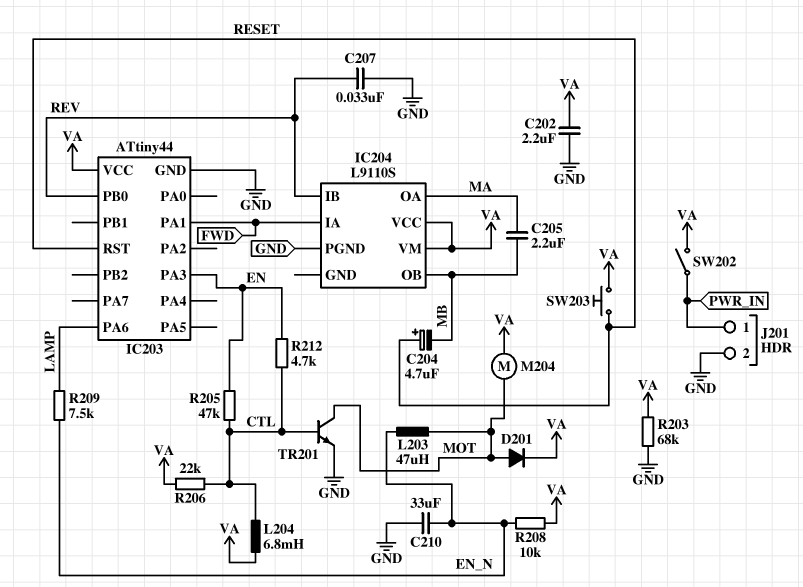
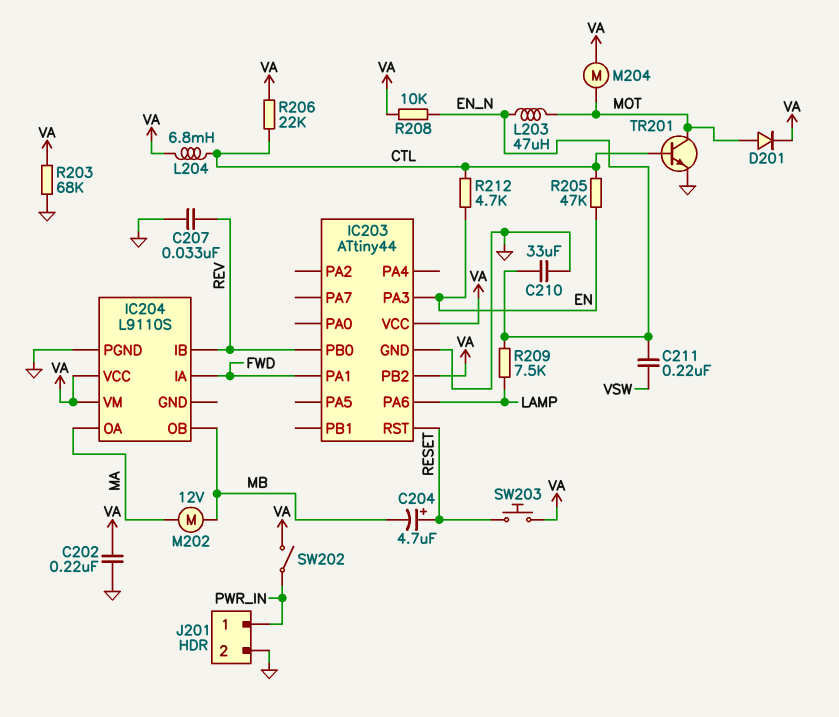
C202: 2.2uF (GND, VA) -> 220nF (GND, VA)
C205: 2.2uF (MA, MB) -> none
C211: none -> 220nF (EN_N, VSW)
IC203 pin PB2: none -> VA
M202: none -> motor 12V (MA, MB)

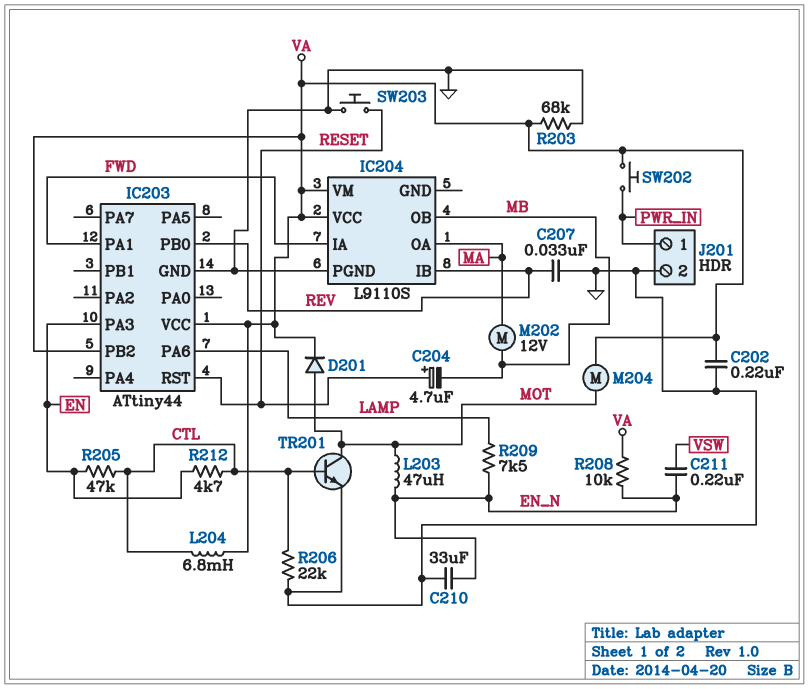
R206: 22k (CTL, VA) -> 22k (CTL, GND)
SW202: switch (PWR_IN, VA) -> button (PWR_IN, VA)
SW203: button (RESET, VA) -> button (GND, RESET)

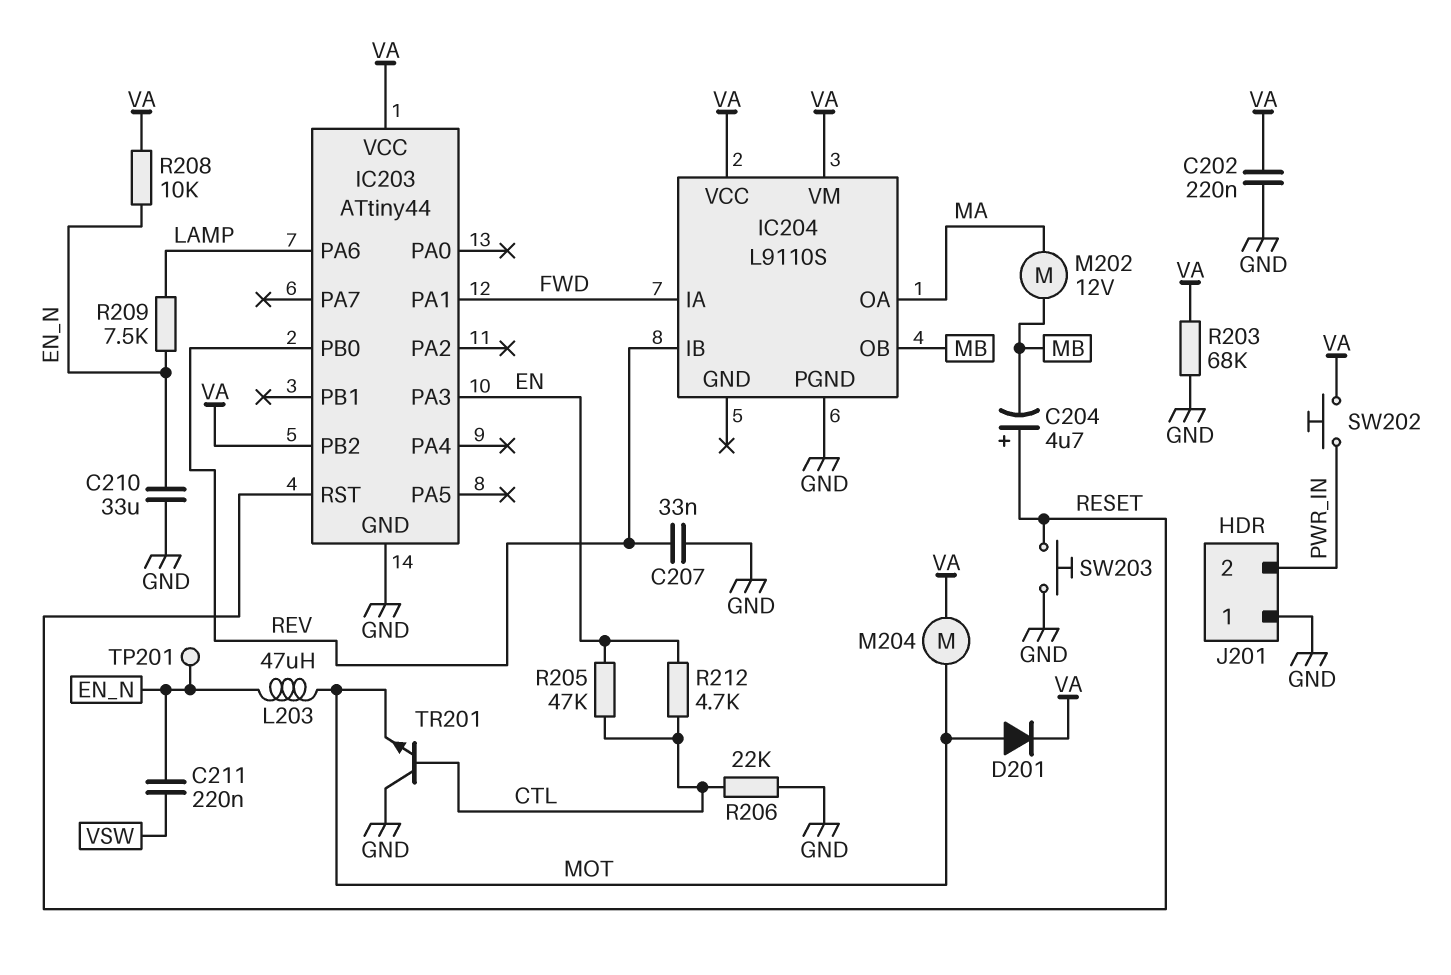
J201 pin 1: PWR_IN -> GND
J201 pin 2: GND -> PWR_IN
L204: 6.8mH (CTL, VA) -> none
TP201: none -> test point (EN_N)
TR201: NPN (B CTL, C MOT, E GND) -> NPN (B CTL, C GND, E MOT)

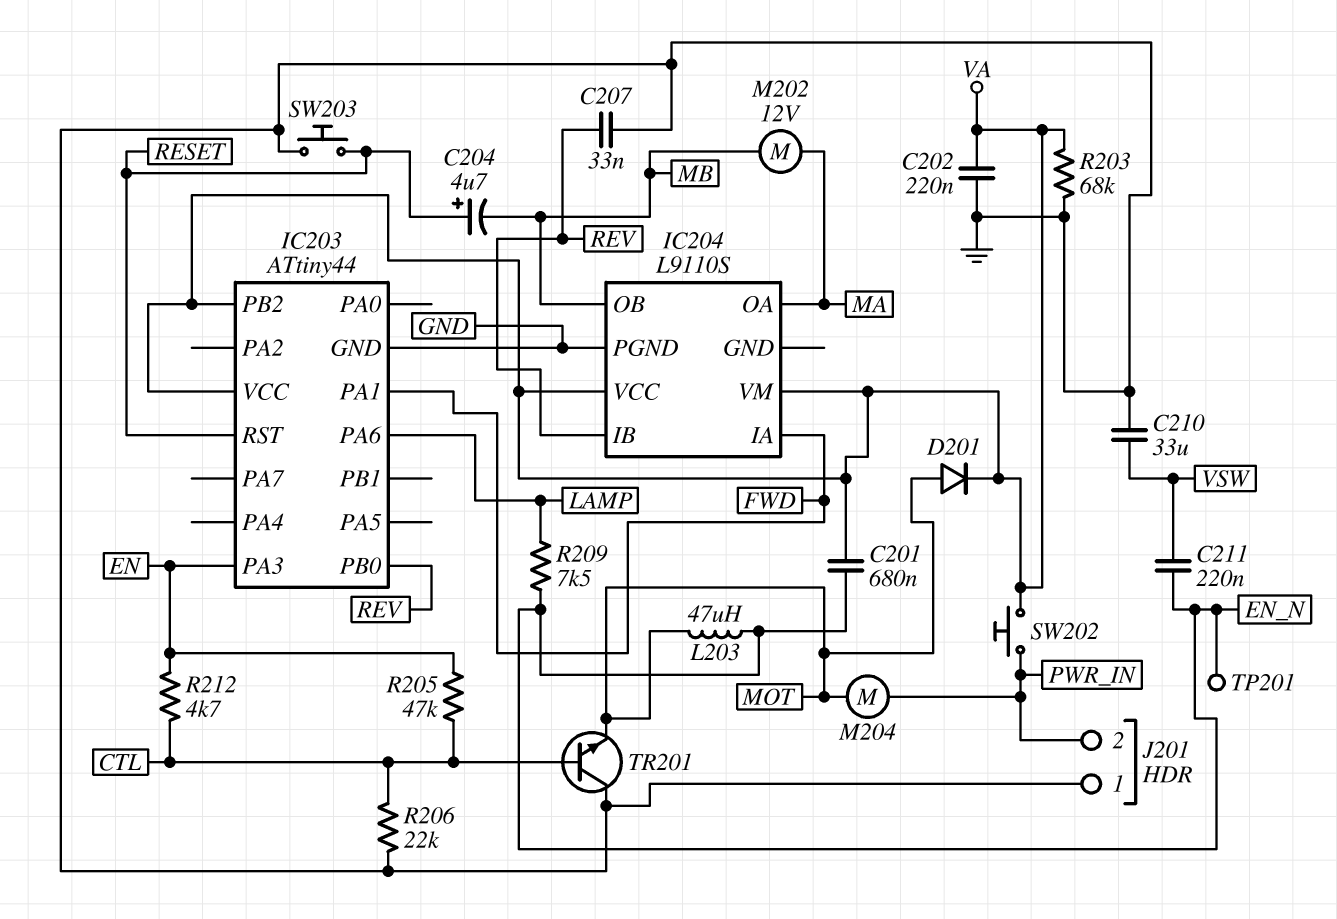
C201: none -> 680nF (EN_N, VA)
C210: 33uF (EN_N, GND) -> 33uF (GND, VSW)
M204: motor (MOT, VA) -> motor (MOT, PWR_IN)
R208: 10k (EN_N, VA) -> none

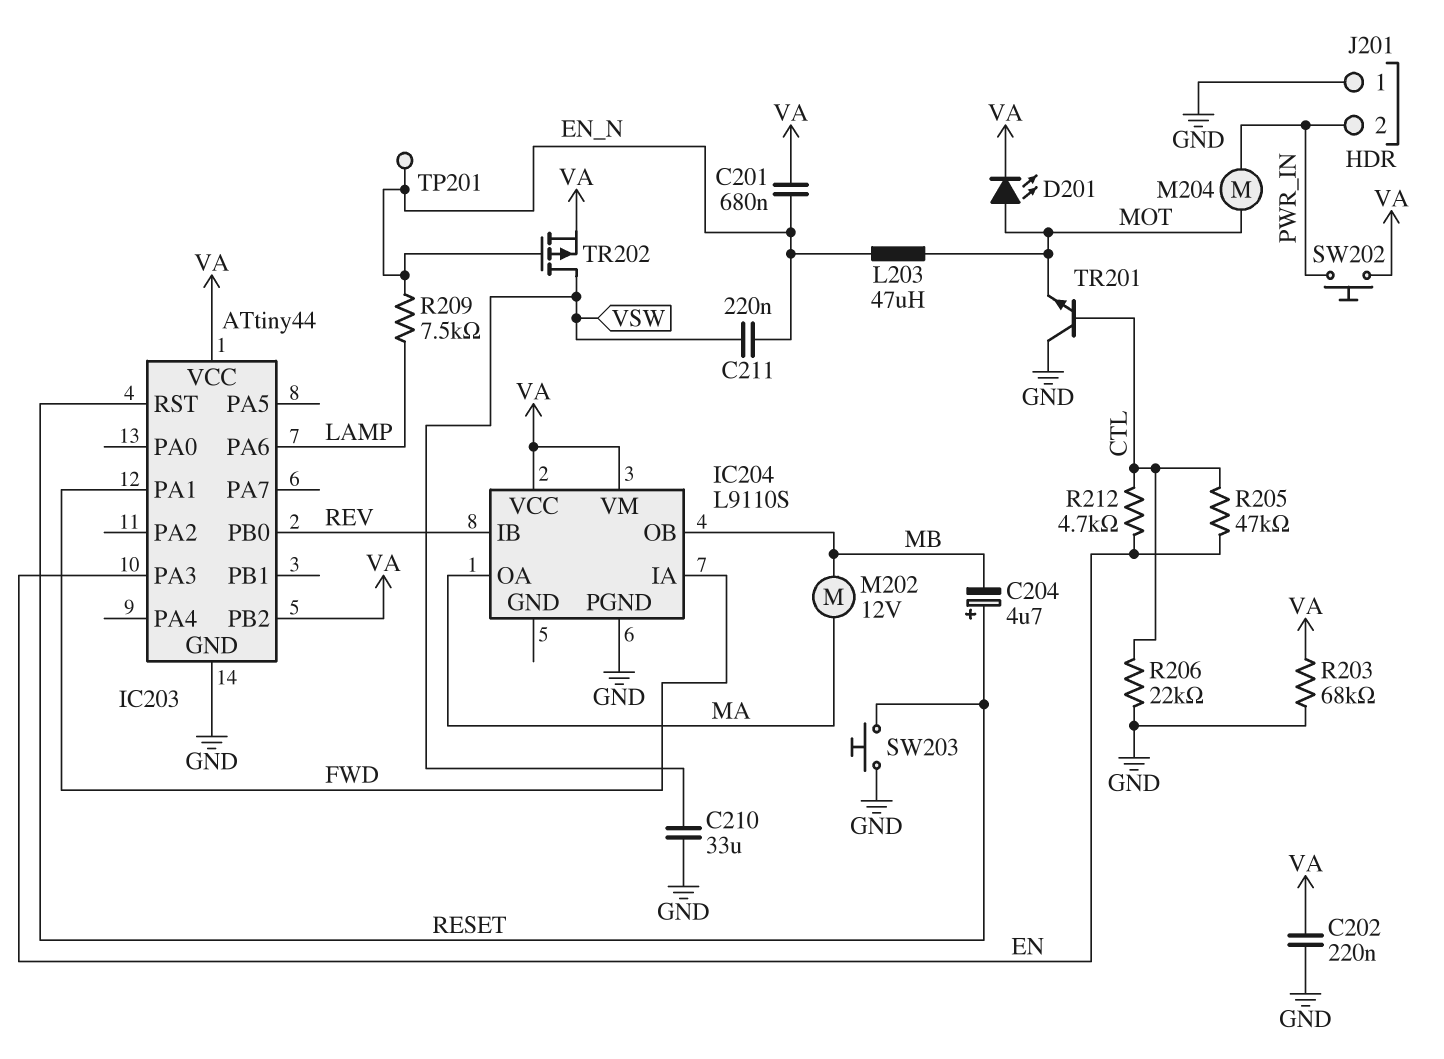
C207: 33nF (GND, REV) -> none
D201: diode (A MOT, K VA) -> LED (A MOT, K VA)
TR202: none -> PMOS (G EN_N, D VSW, S VA)

